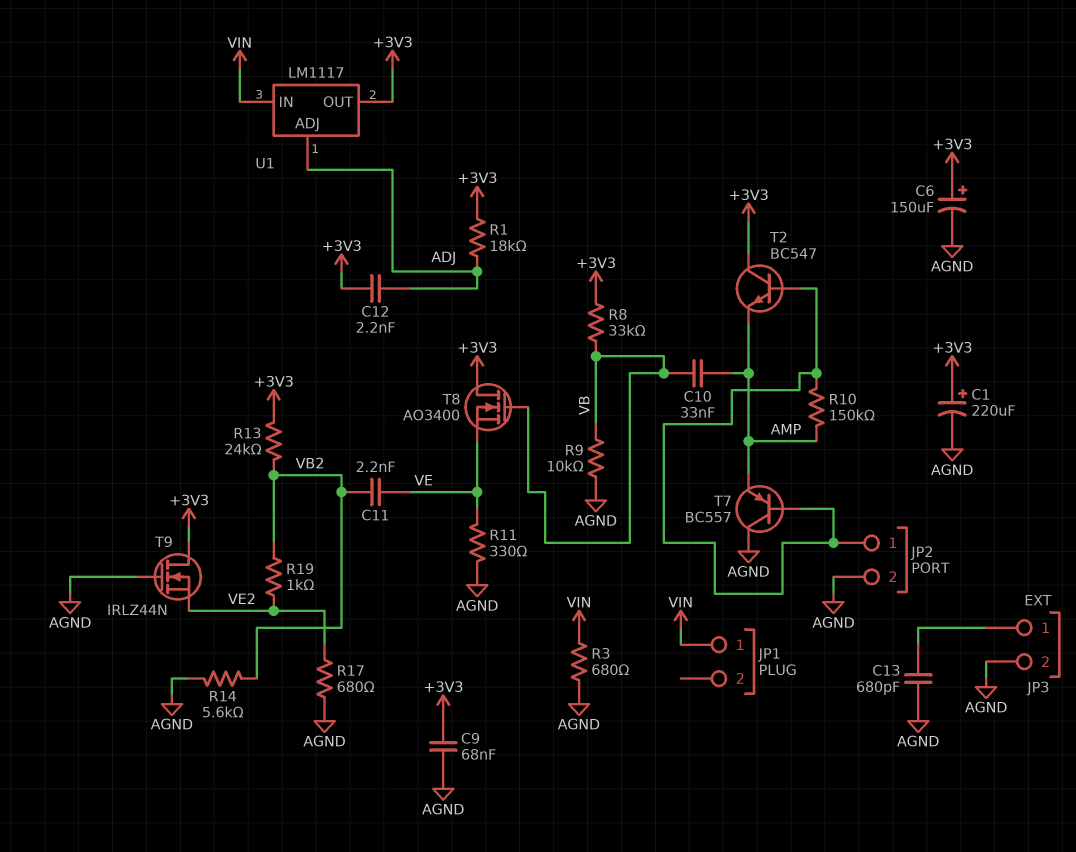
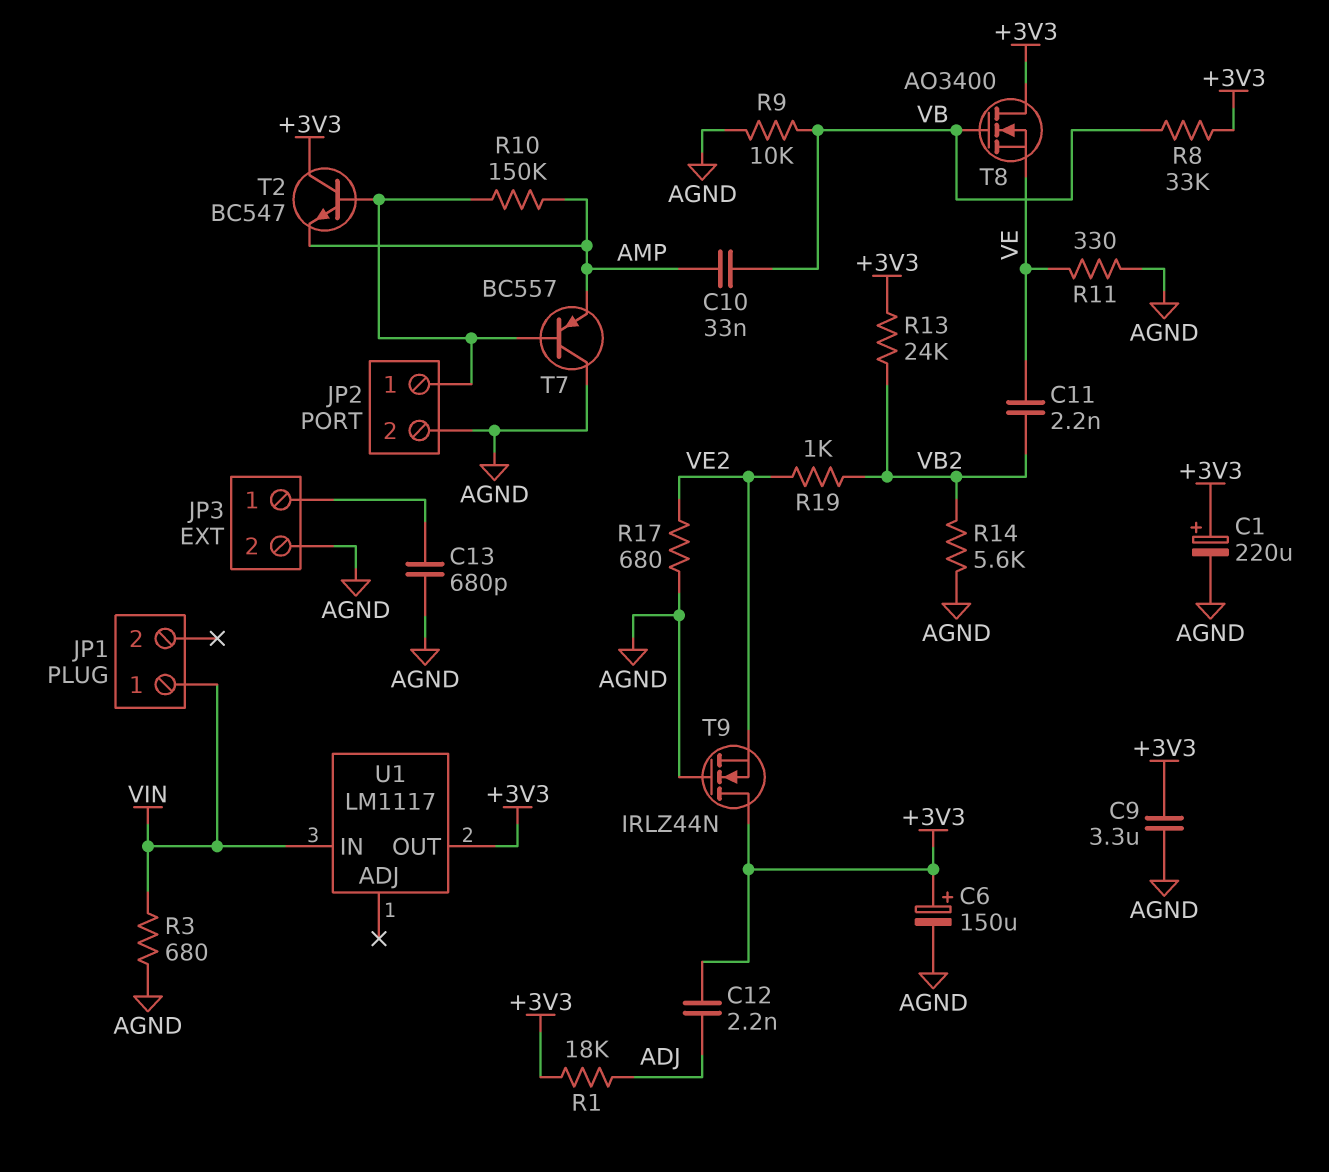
C9: 68nF (+3V3, AGND) -> 3.3uF (+3V3, AGND)
U1 pin ADJ: ADJ -> none

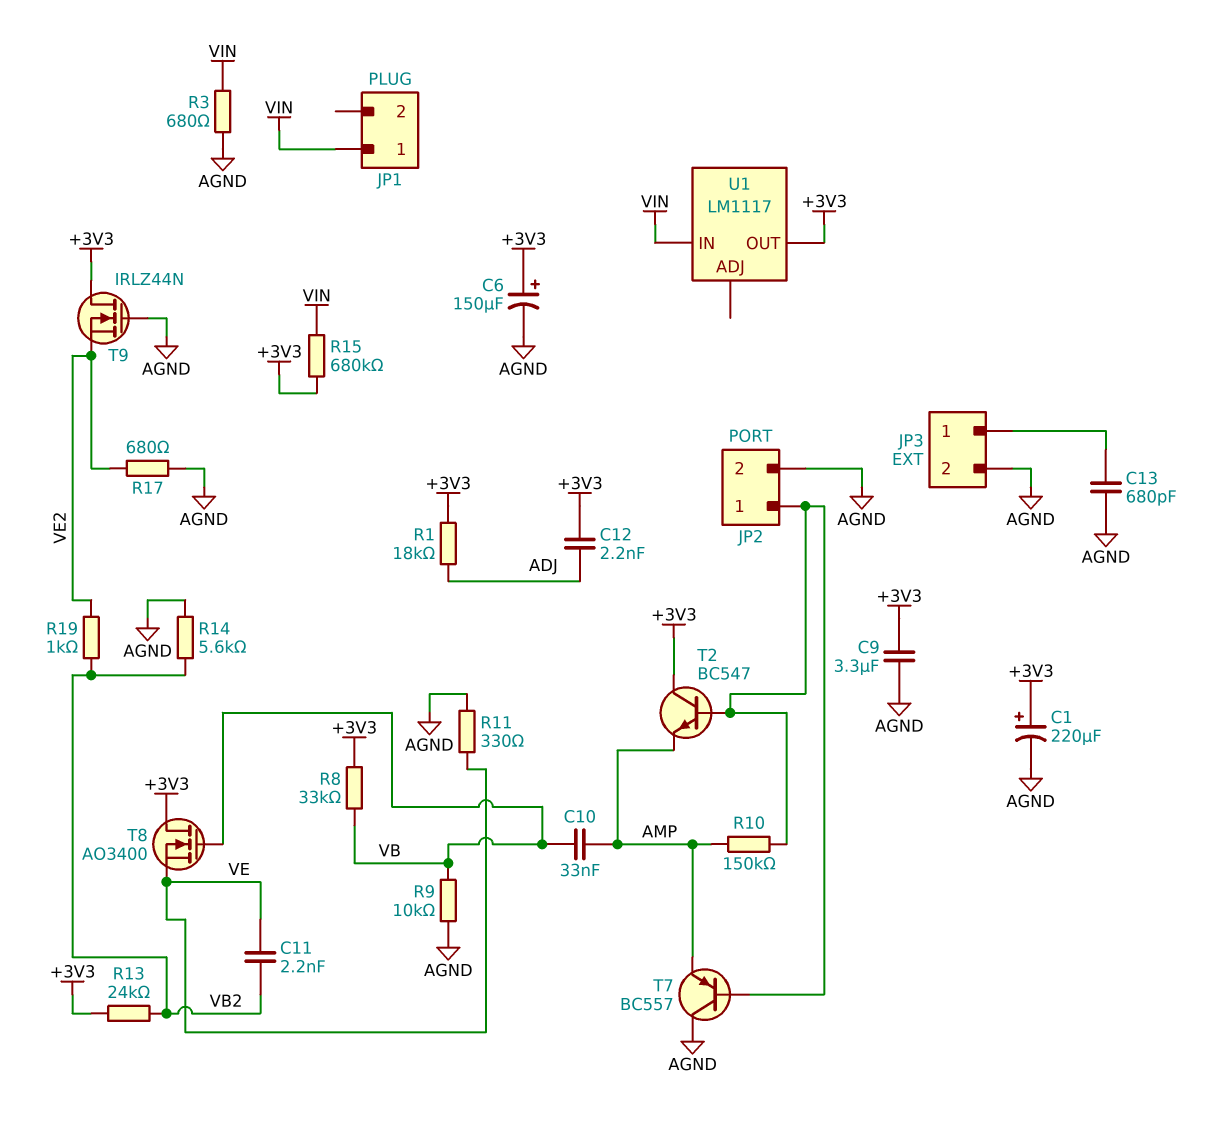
R15: none -> 680k (+3V3, VIN)

